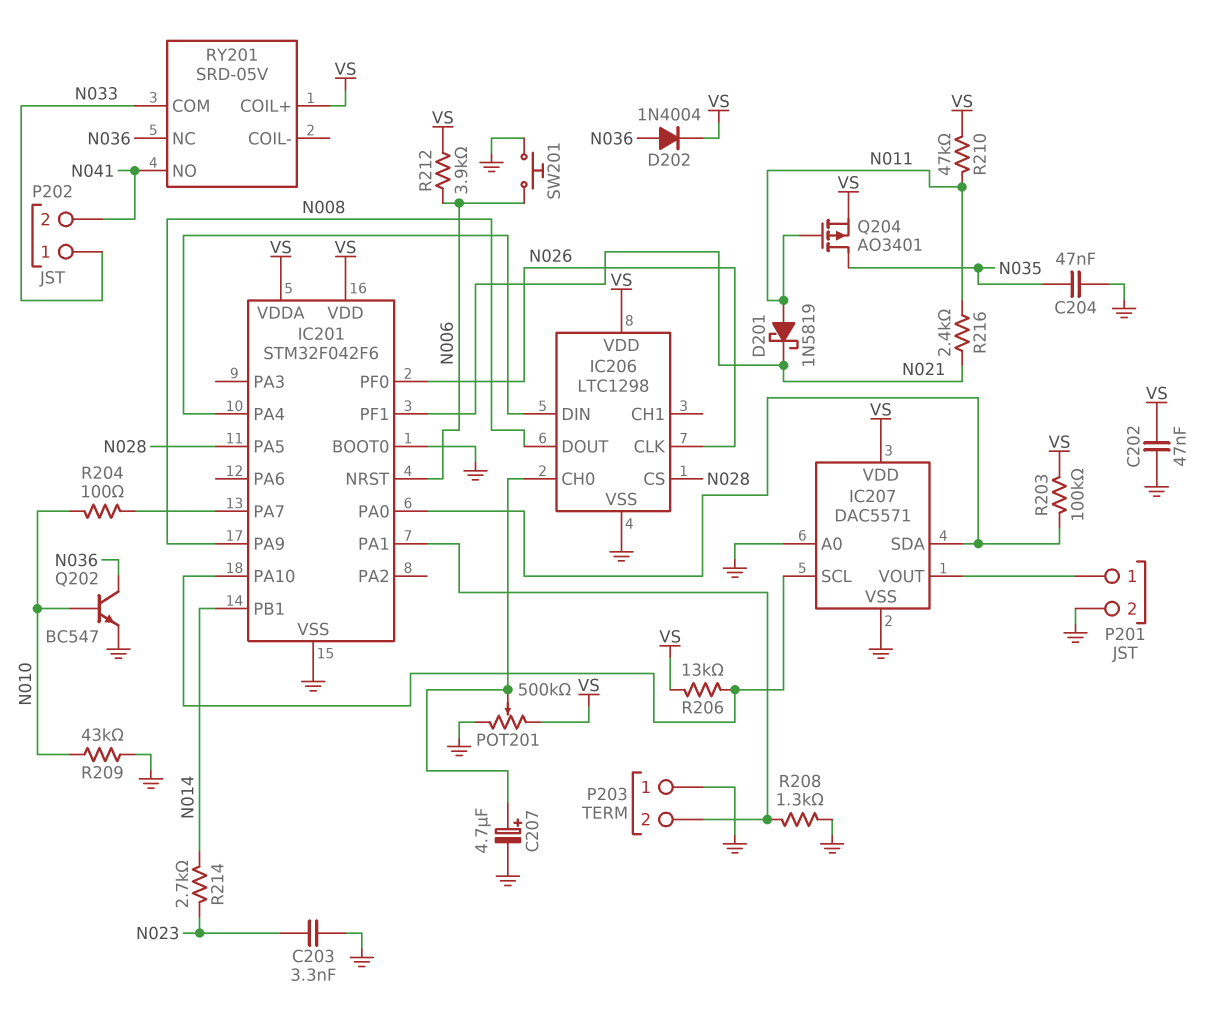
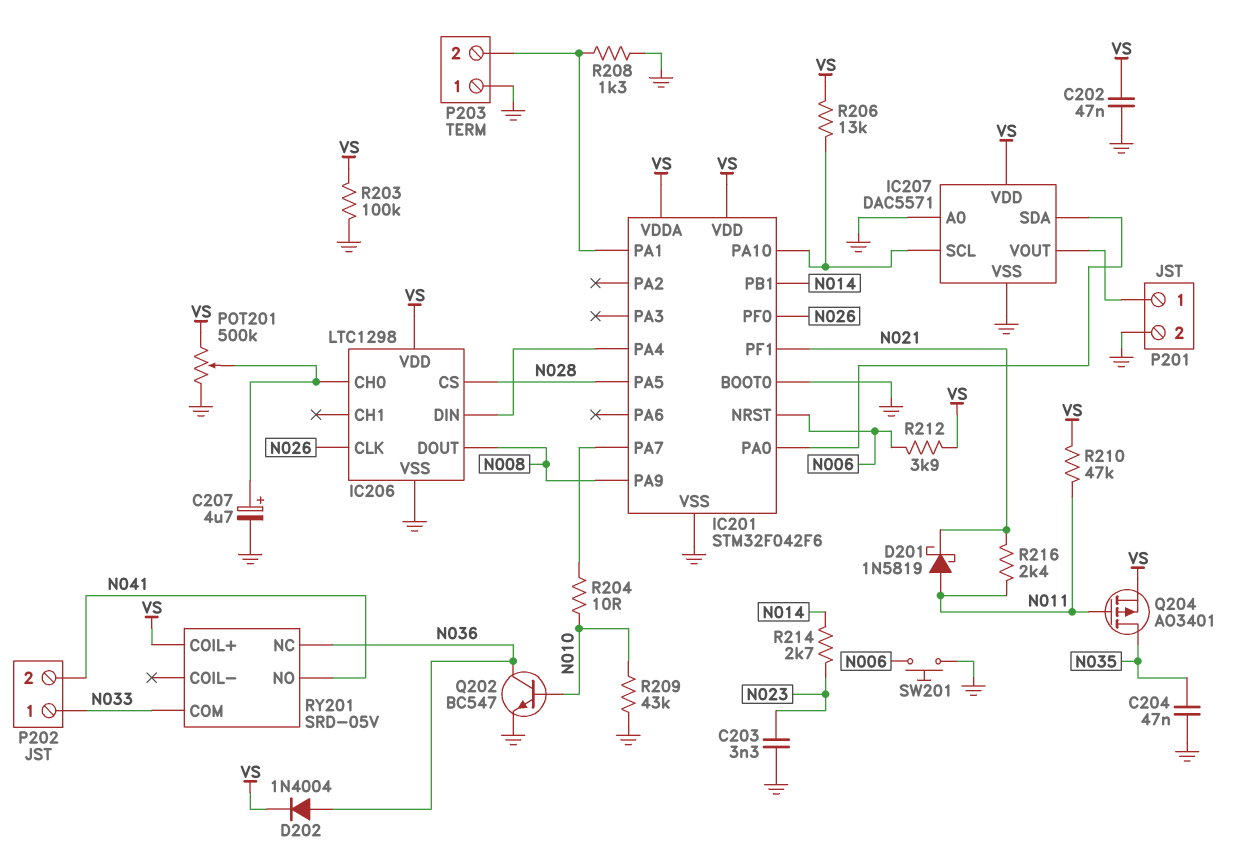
R203: 100k (IC201/PA0, VS) -> 100k (GND, VS)
R204: 100 (IC201/PA7, N010) -> 10 (IC201/PA7, N010)

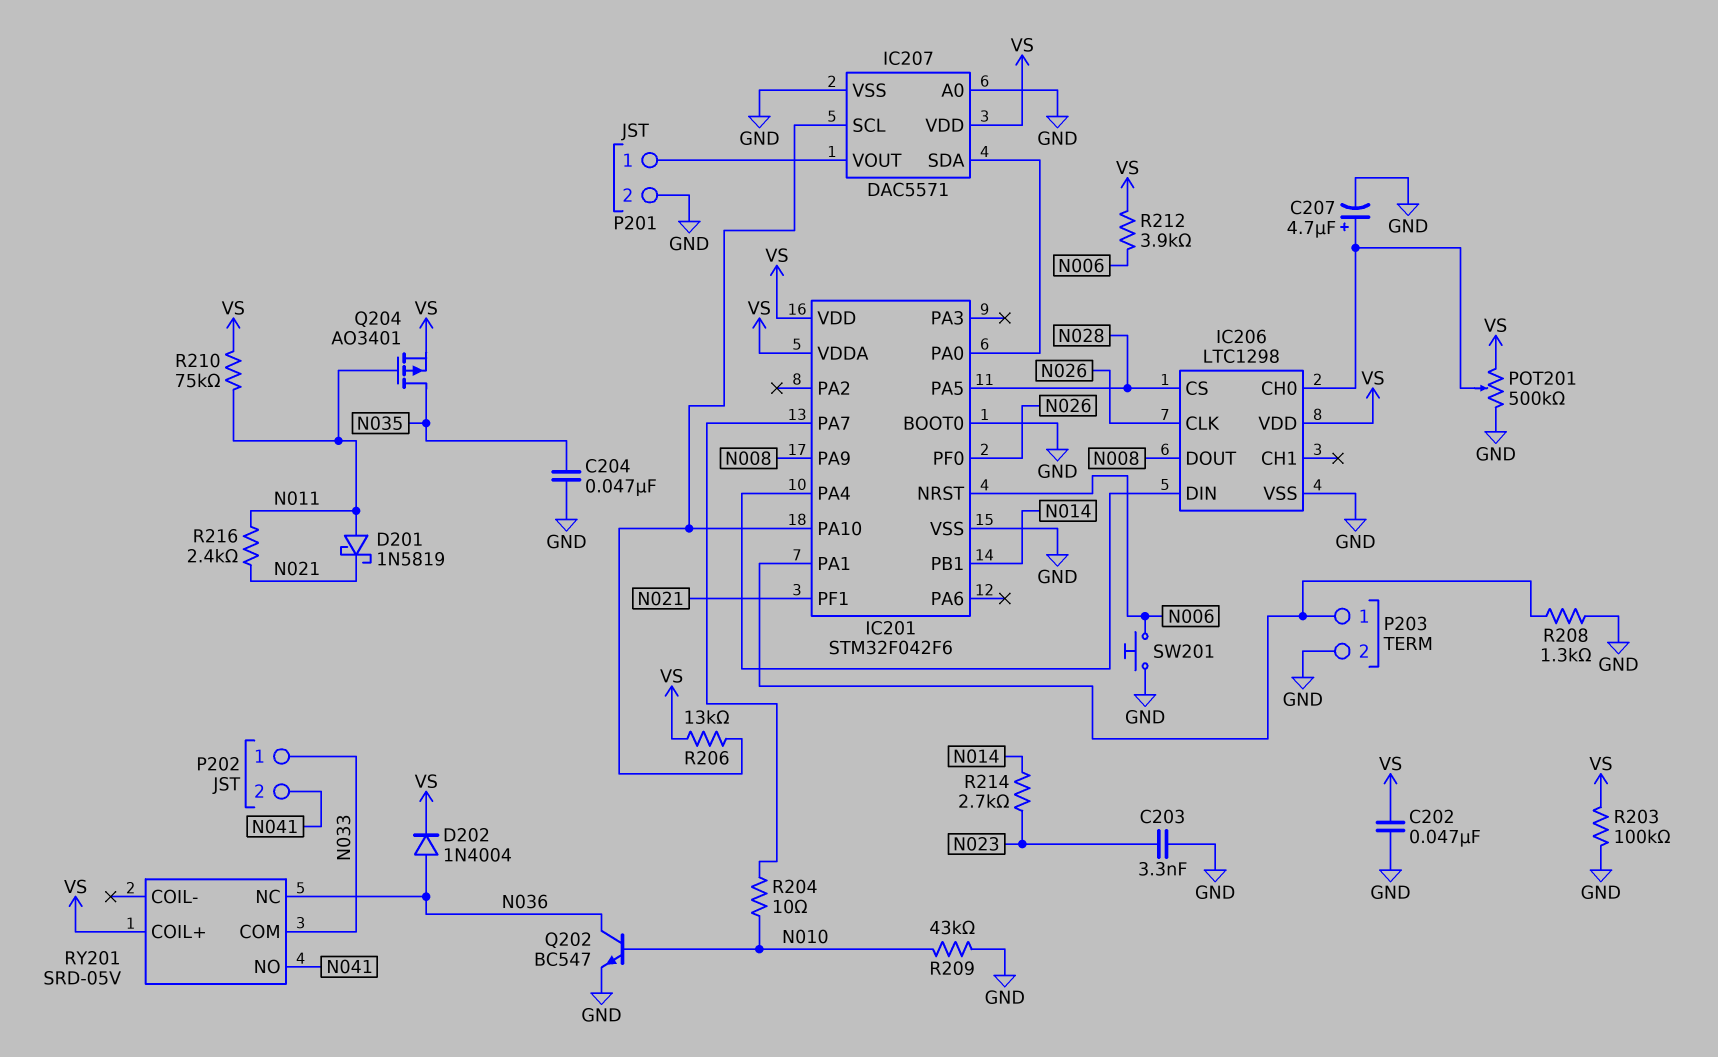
P203 pin 1: GND -> IC201/PA1
P203 pin 2: IC201/PA1 -> GND
R210: 47k (N011, VS) -> 75k (N011, VS)

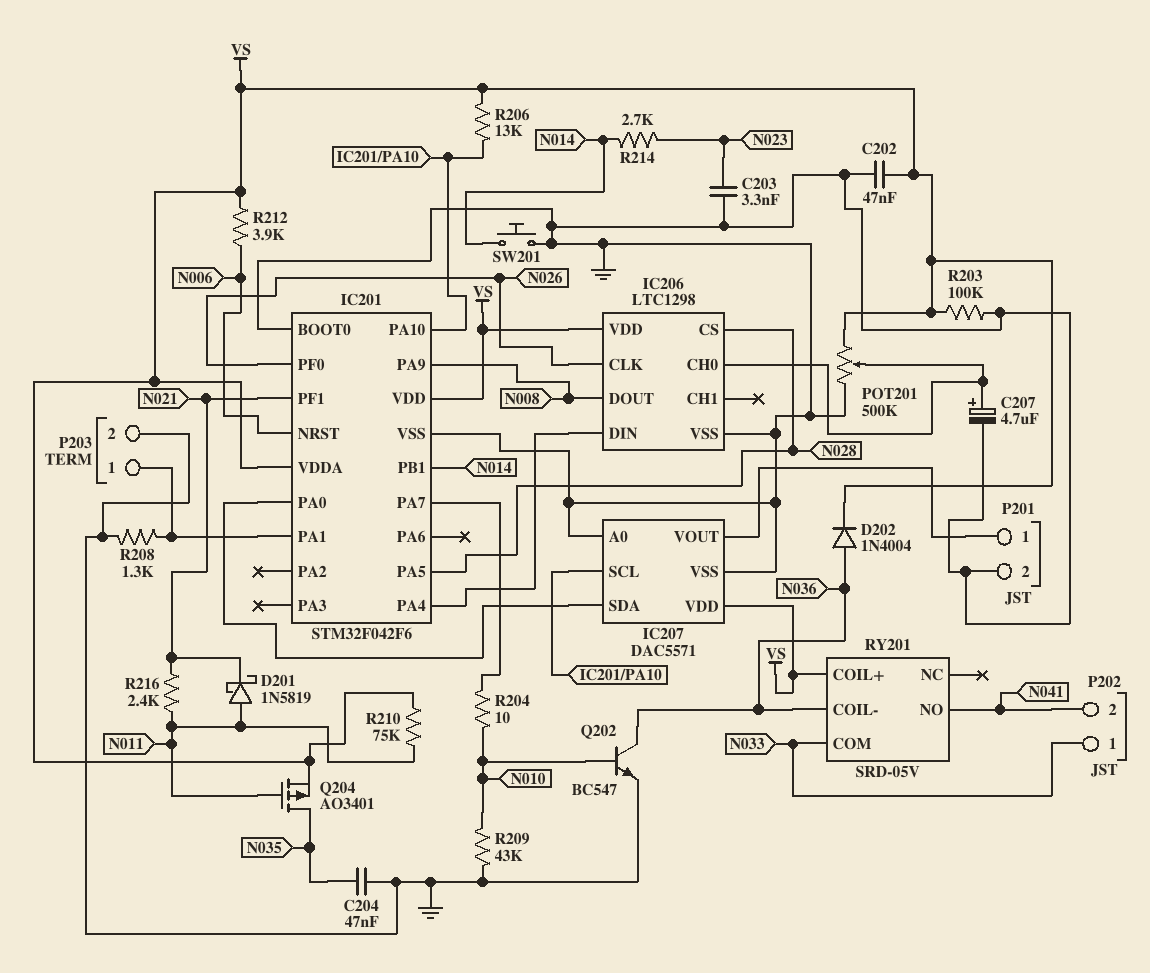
RY201 pin COIL-: none -> N036
RY201 pin NC: N036 -> none
SW201: button (GND, N006) -> button (GND, N014)

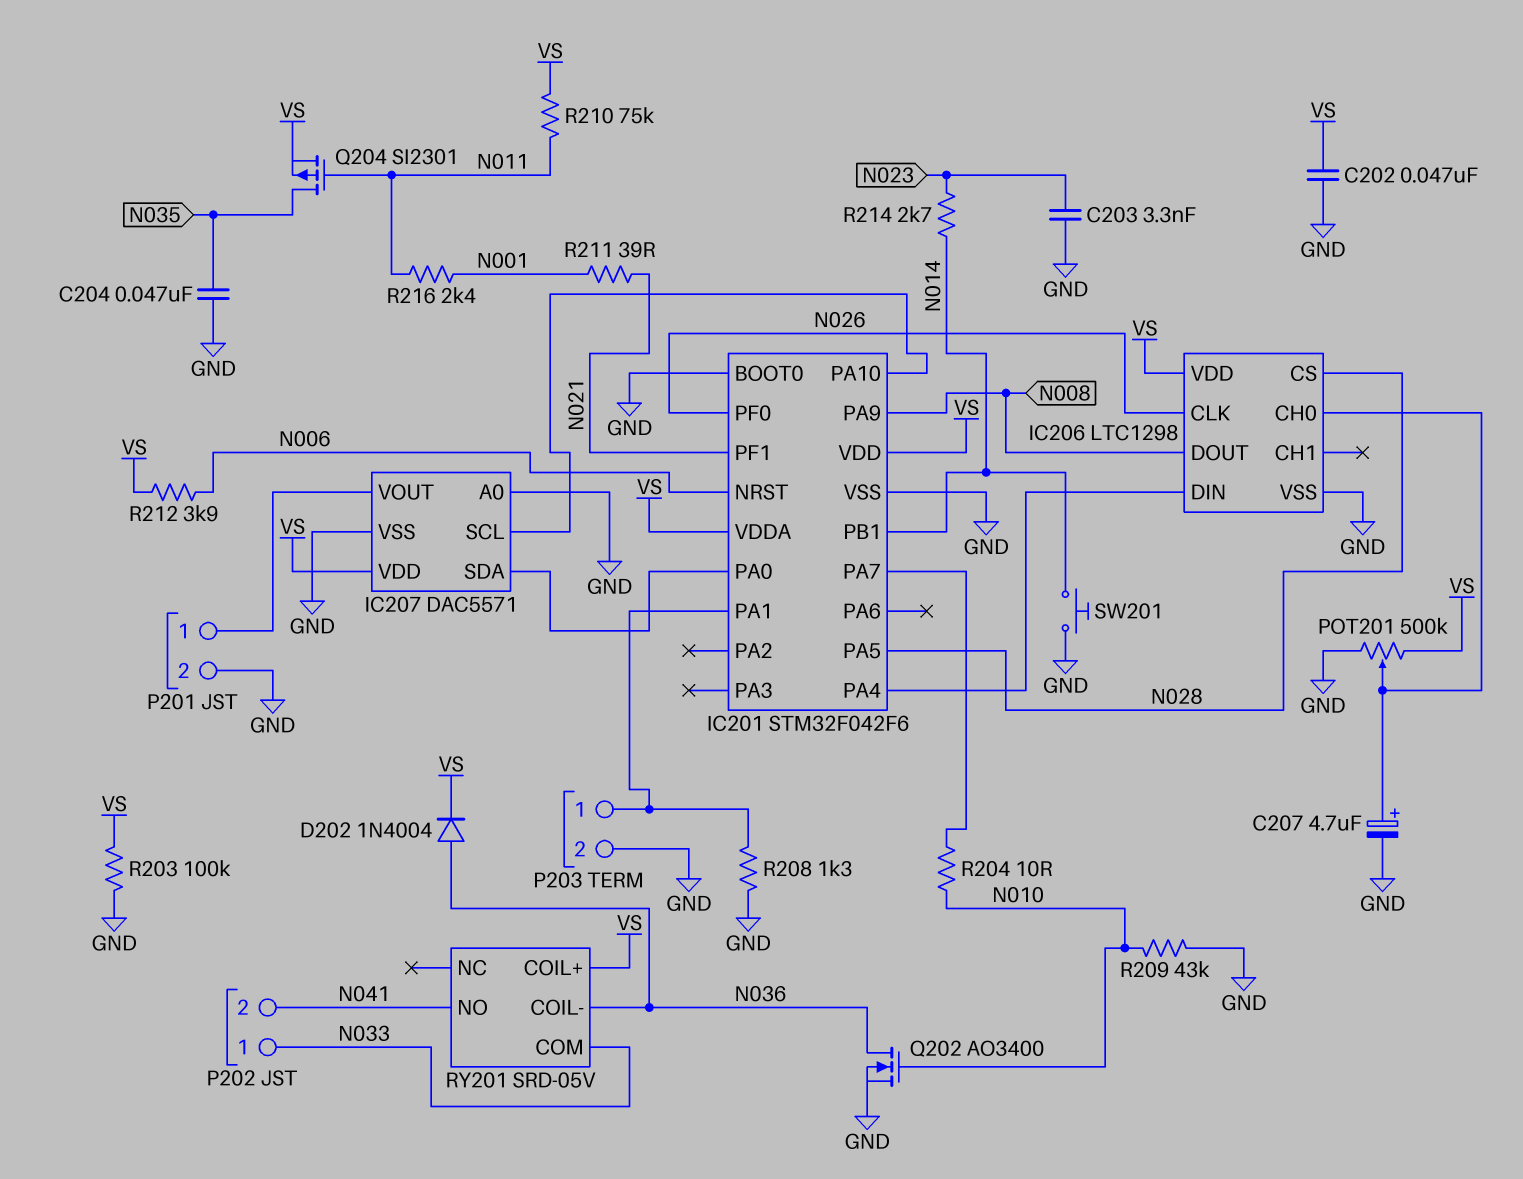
D201: schottky 1N5819 (A N011, K N021) -> none
Q202: NPN BC547 (B N010, C N036, E GND) -> NMOS AO3400 (G N010, D N036, S GND)
Q204: PMOS AO3401 (G N011, D N035, S VS) -> PMOS SI2301 (G N011, D N035, S VS)
R206: 13k (IC201/PA10, VS) -> none
R211: none -> 39 (N001, N021)
R216: 2.4k (N011, N021) -> 2.4k (N001, N011)

